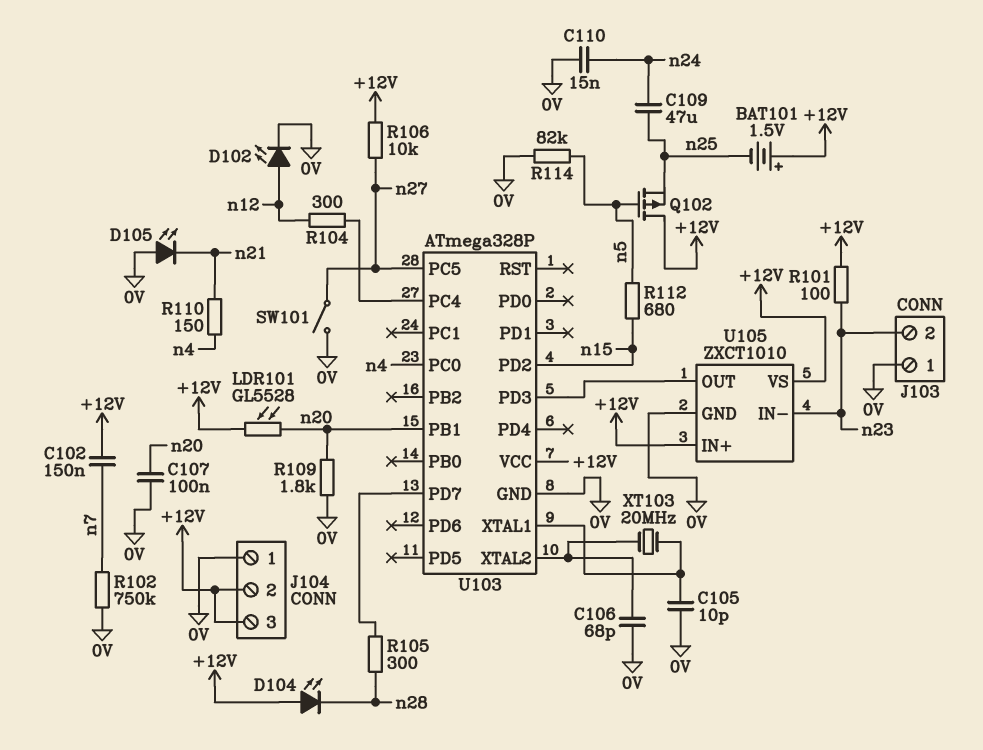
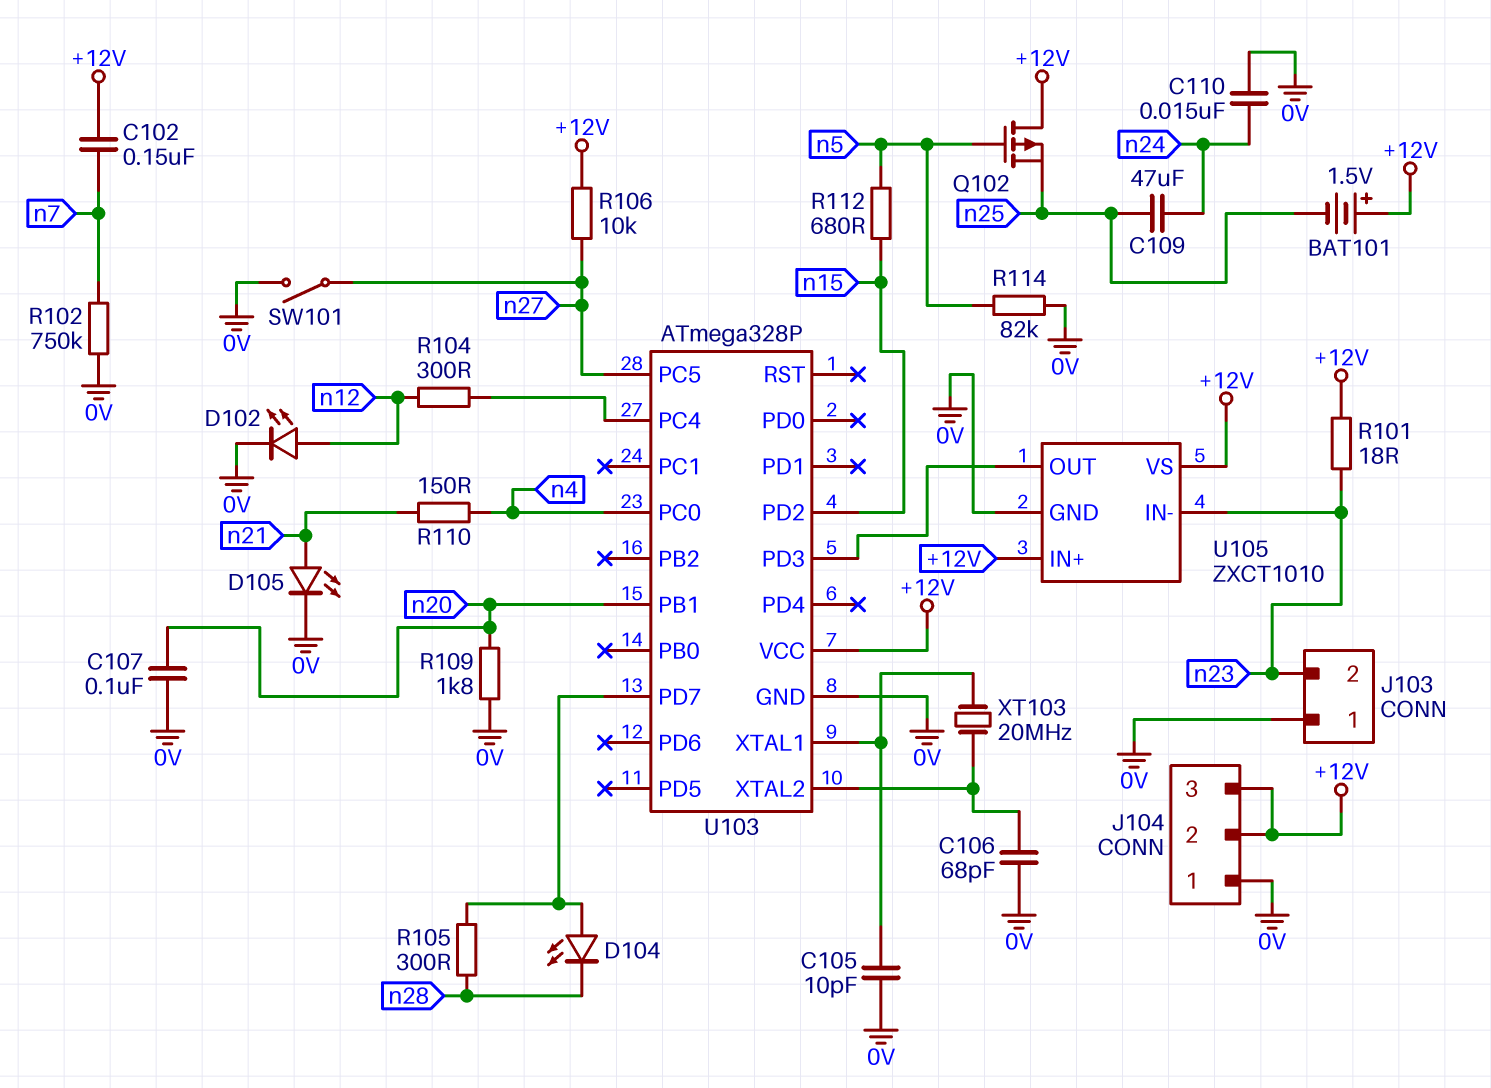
D104: LED (A +12V, K n28) -> LED (A U103/PD7, K n28)
D105: LED (A 0V, K n21) -> LED (A n21, K 0V)
LDR101: GL5528 (+12V, n20) -> none
R101: 100 (+12V, n23) -> 18 (+12V, n23)

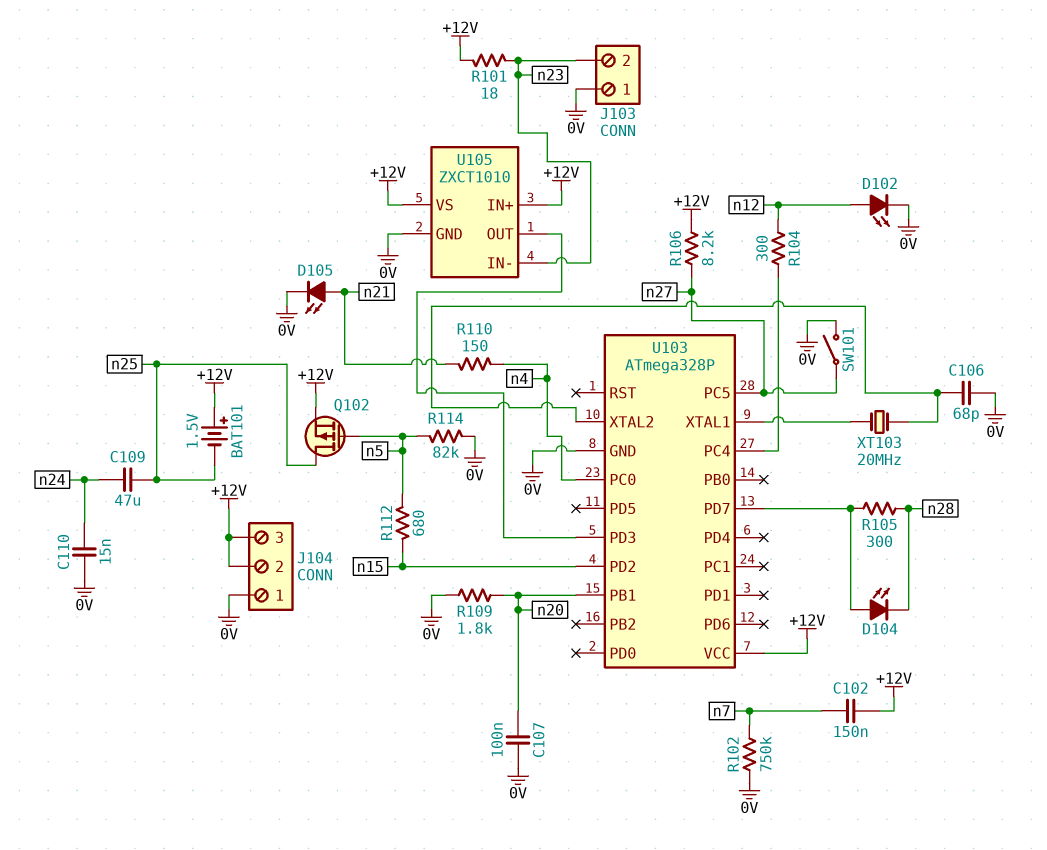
C105: 10pF (0V, U103/XTAL1) -> none
Q102: PMOS (G n5, D +12V, S n25) -> PMOS (G n5, D n25, S +12V)
R106: 10k (+12V, n27) -> 8.2k (+12V, n27)

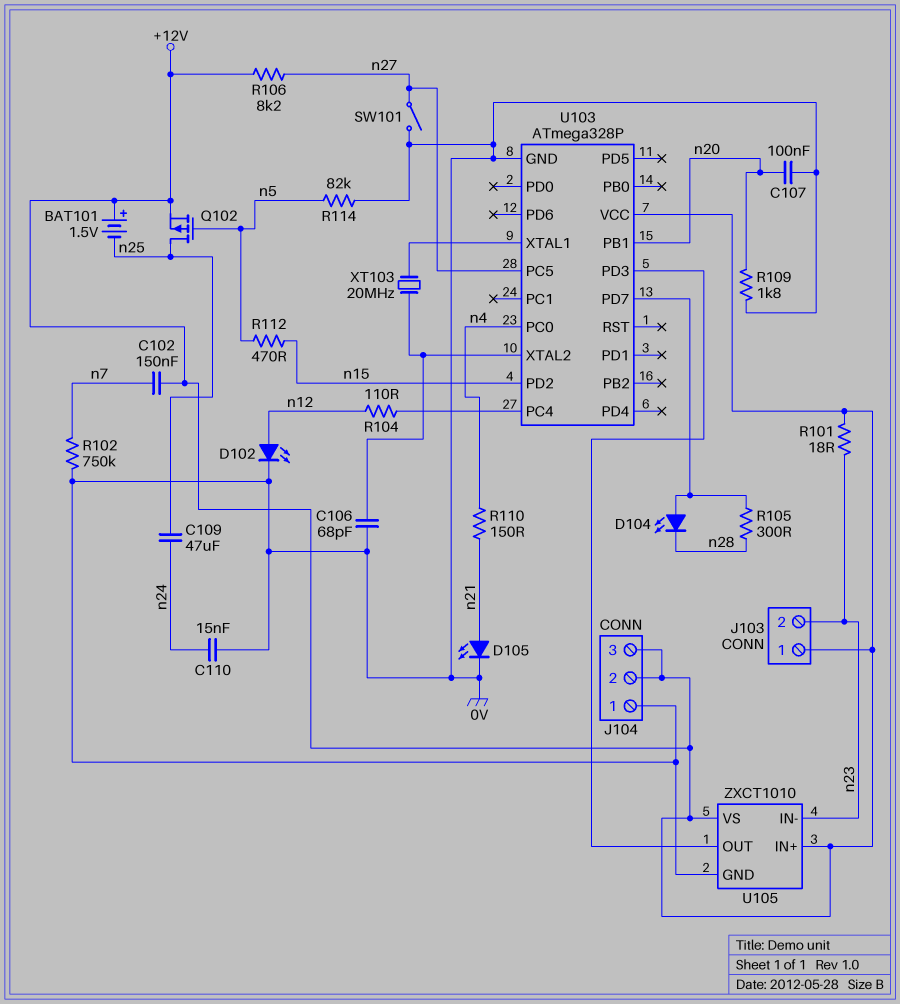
J103 pin 1: 0V -> +12V
R104: 300 (U103/PC4, n12) -> 110 (U103/PC4, n12)
R112: 680 (n5, n15) -> 470 (n5, n15)

